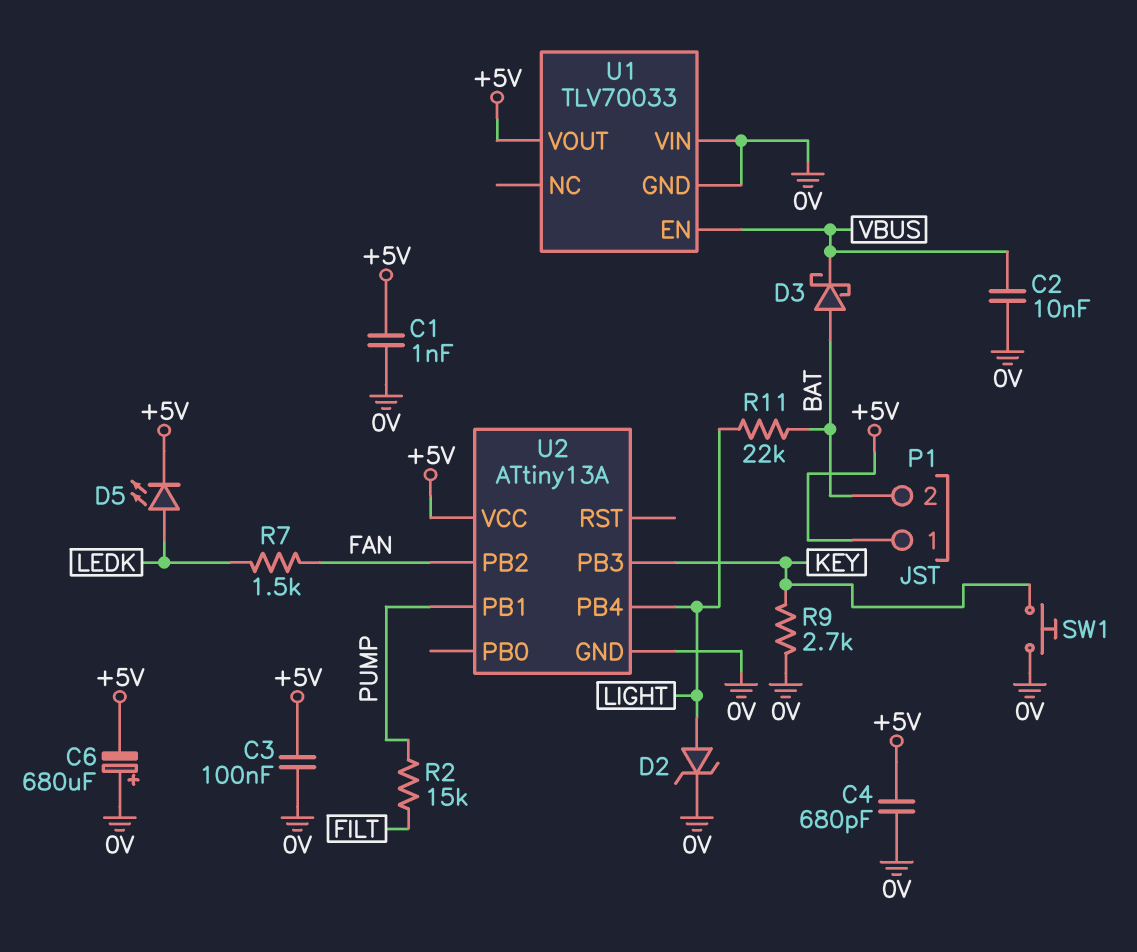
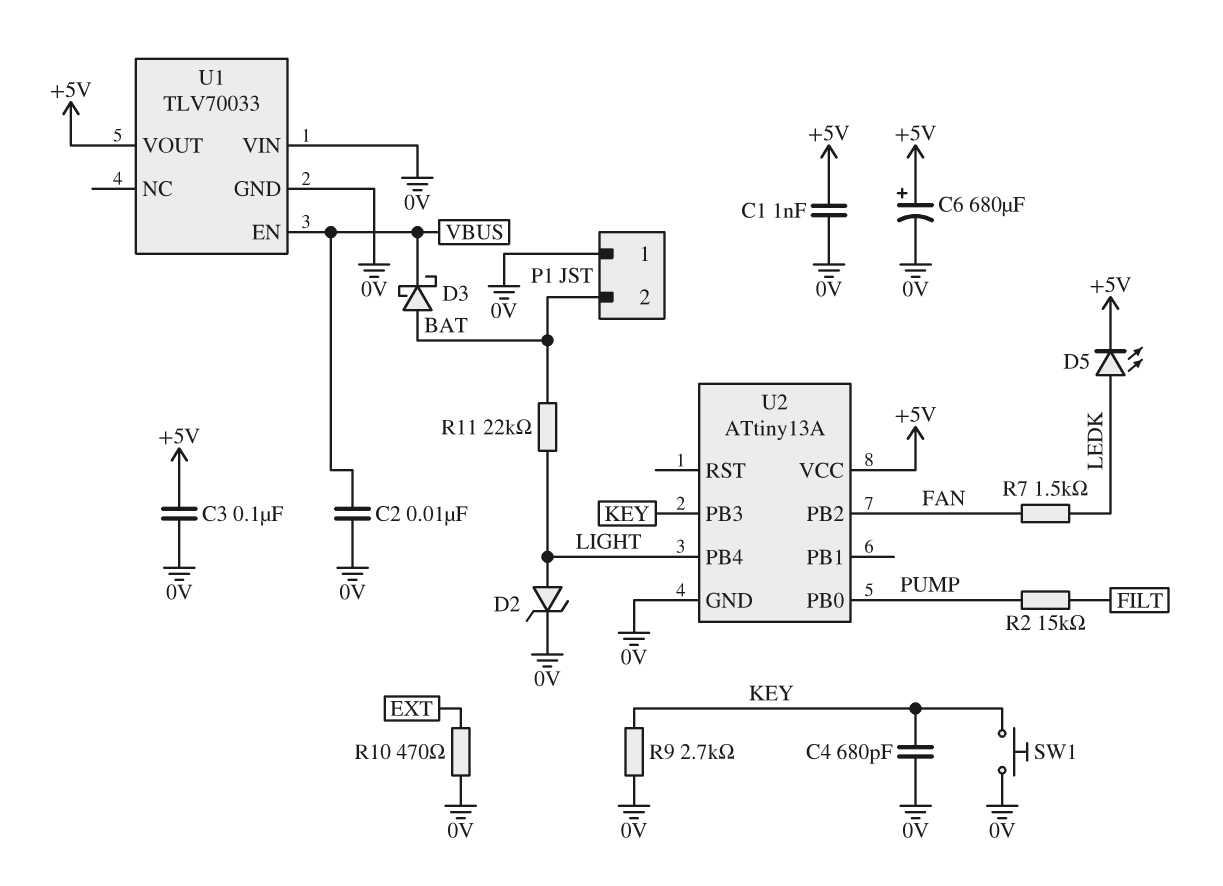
C4: 680pF (+5V, 0V) -> 680pF (0V, KEY)
C6: 680uF (plus 0V, minus +5V) -> 680uF (plus +5V, minus 0V)
P1 pin 1: +5V -> 0V
R10: none -> 470 (0V, EXT)
U2 pin PB0: none -> PUMP
U2 pin PB1: PUMP -> none

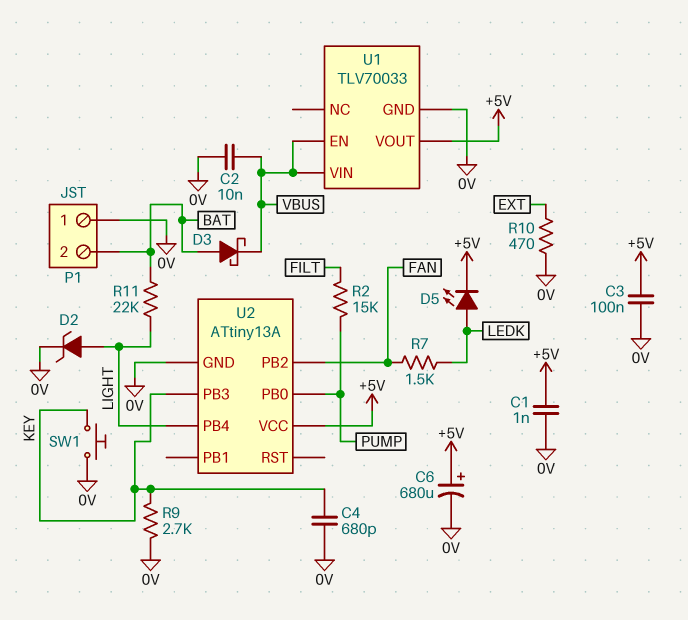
U1 pin VIN: 0V -> VBUS

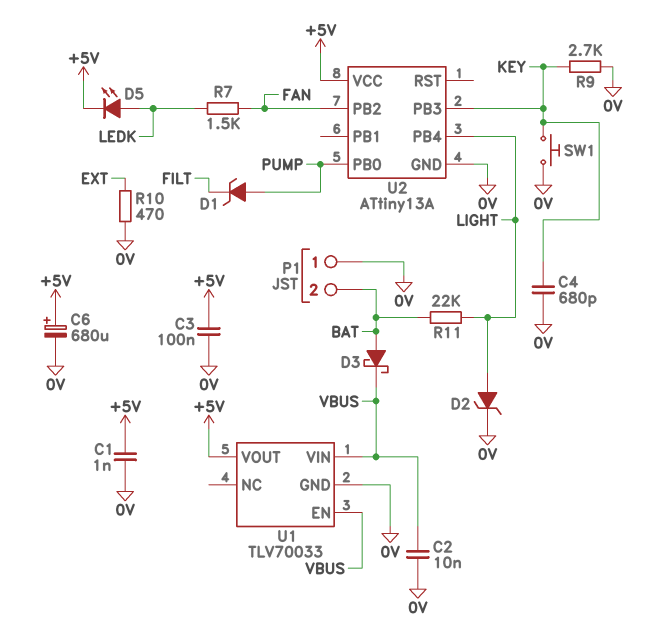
D1: none -> zener (A PUMP, K FILT)
R2: 15k (FILT, PUMP) -> none

